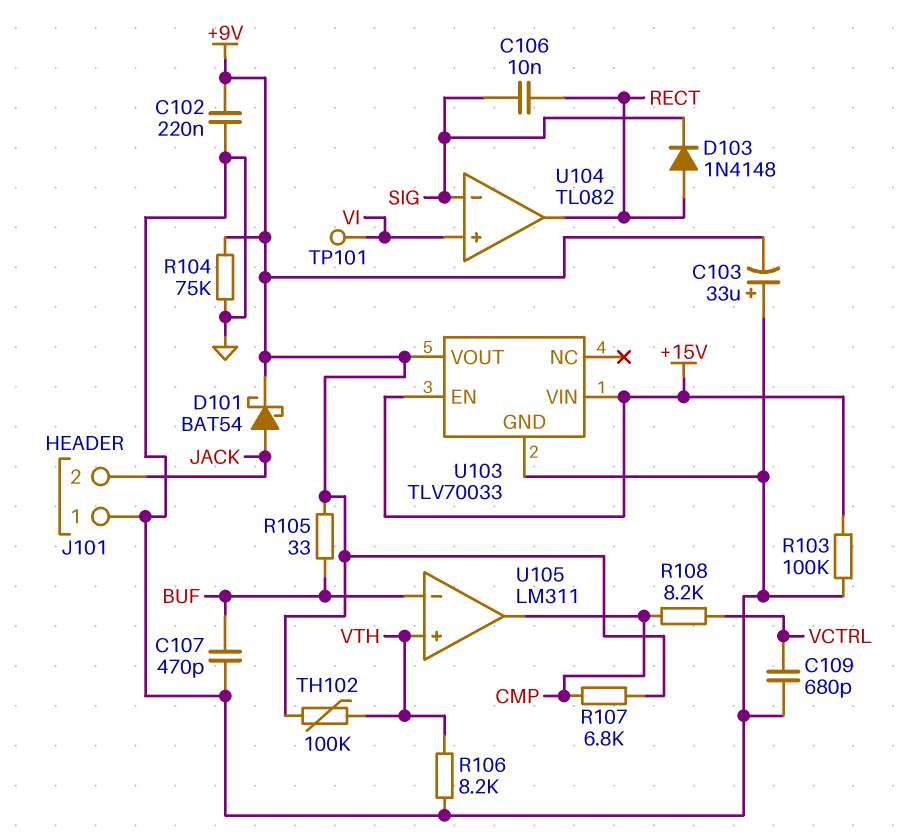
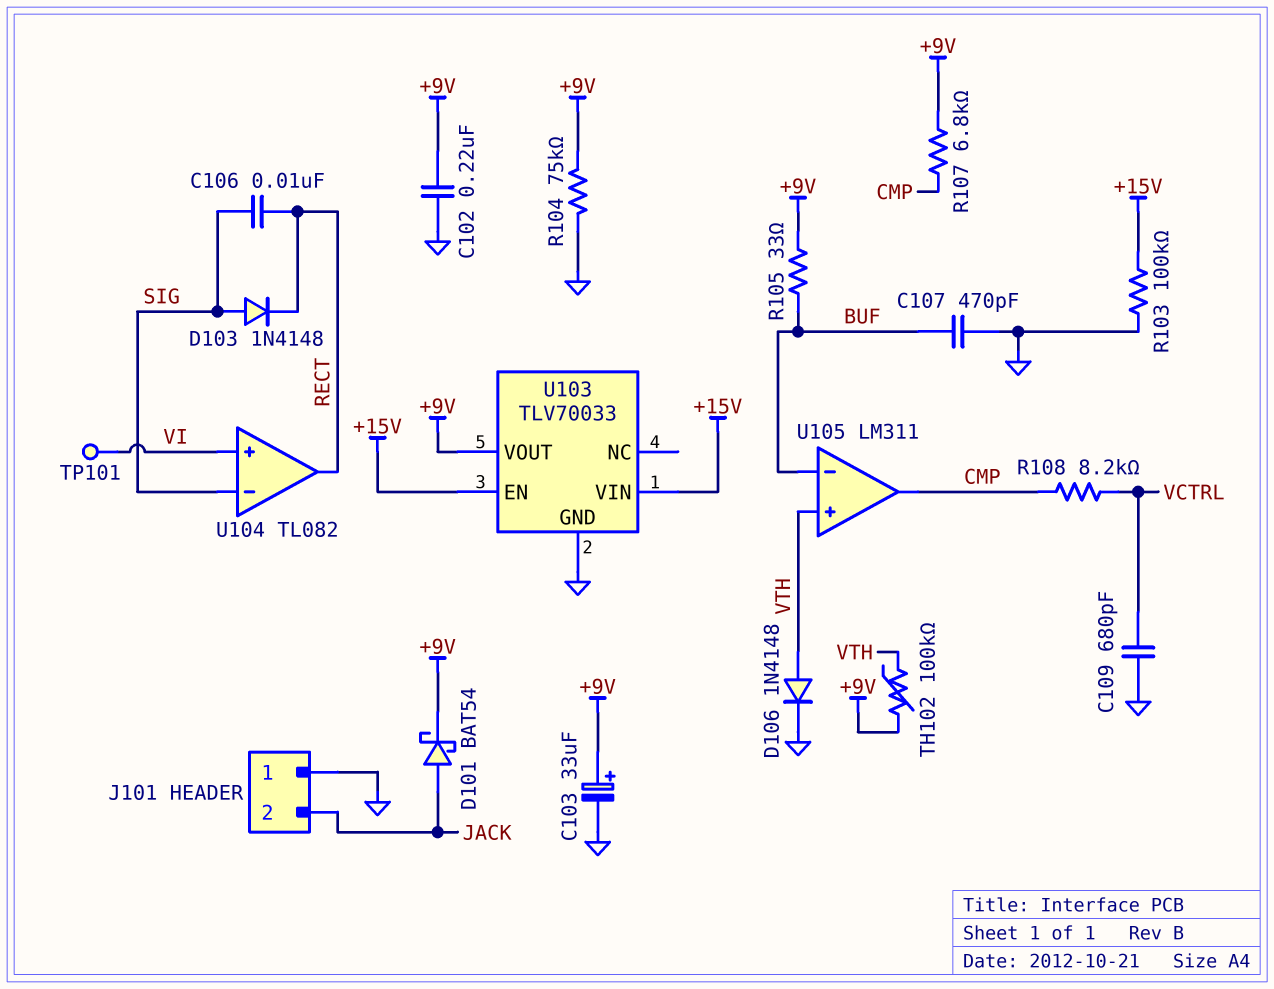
C103: 33uF (plus GND, minus +9V) -> 33uF (plus +9V, minus GND)
D103: diode 1N4148 (A RECT, K SIG) -> diode 1N4148 (A SIG, K RECT)
D106: none -> diode 1N4148 (A VTH, K GND)
R106: 8.2k (GND, VTH) -> none

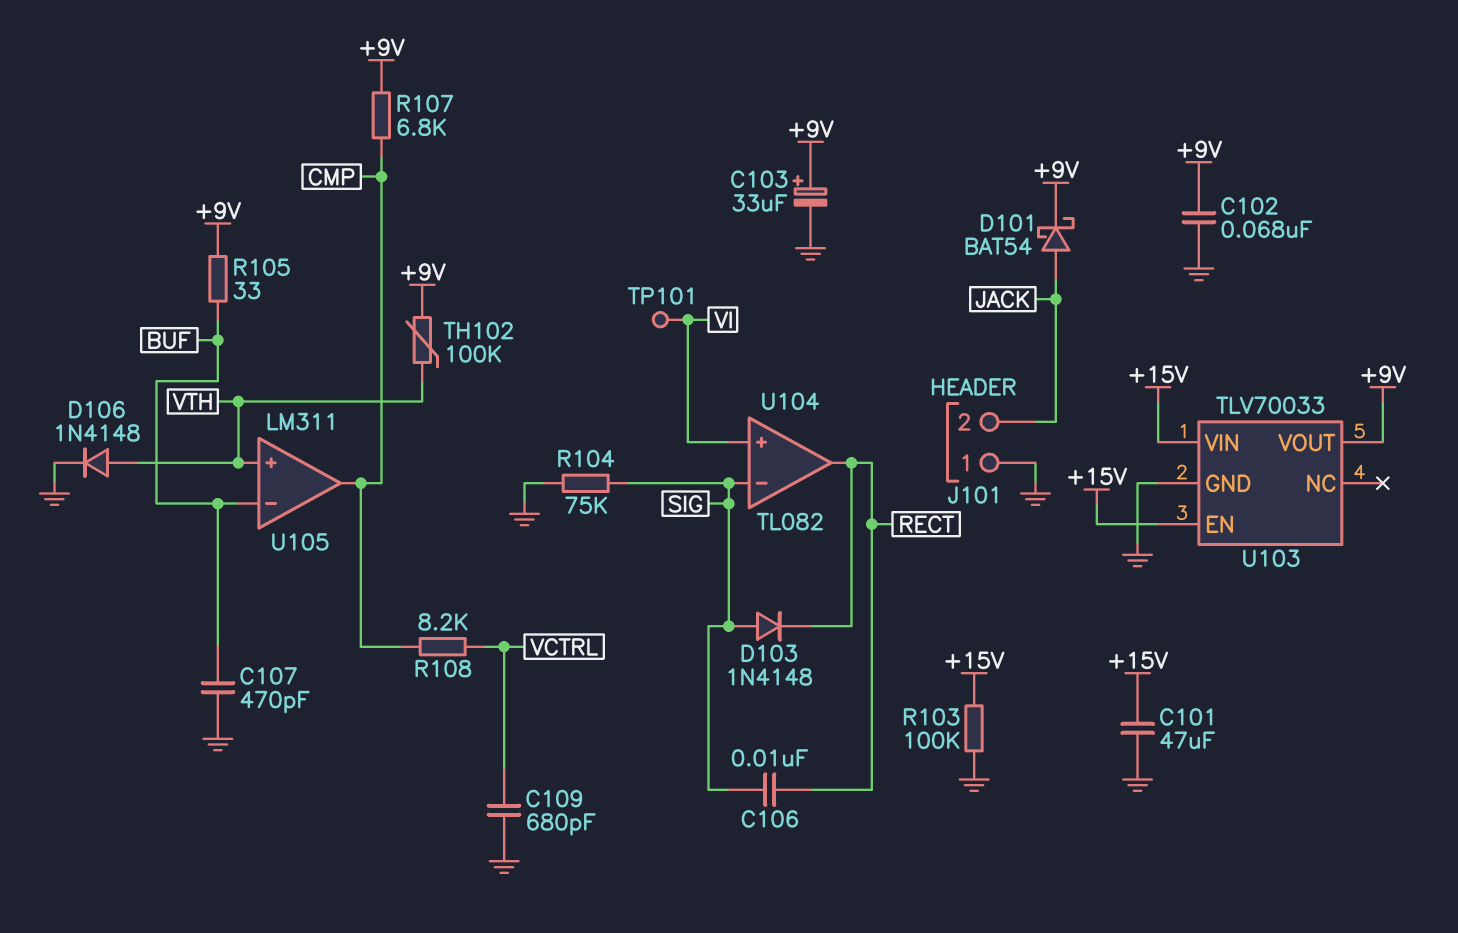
C101: none -> 47uF (+15V, GND)
C102: 220nF (+9V, GND) -> 68nF (+9V, GND)
R104: 75k (+9V, GND) -> 75k (GND, SIG)

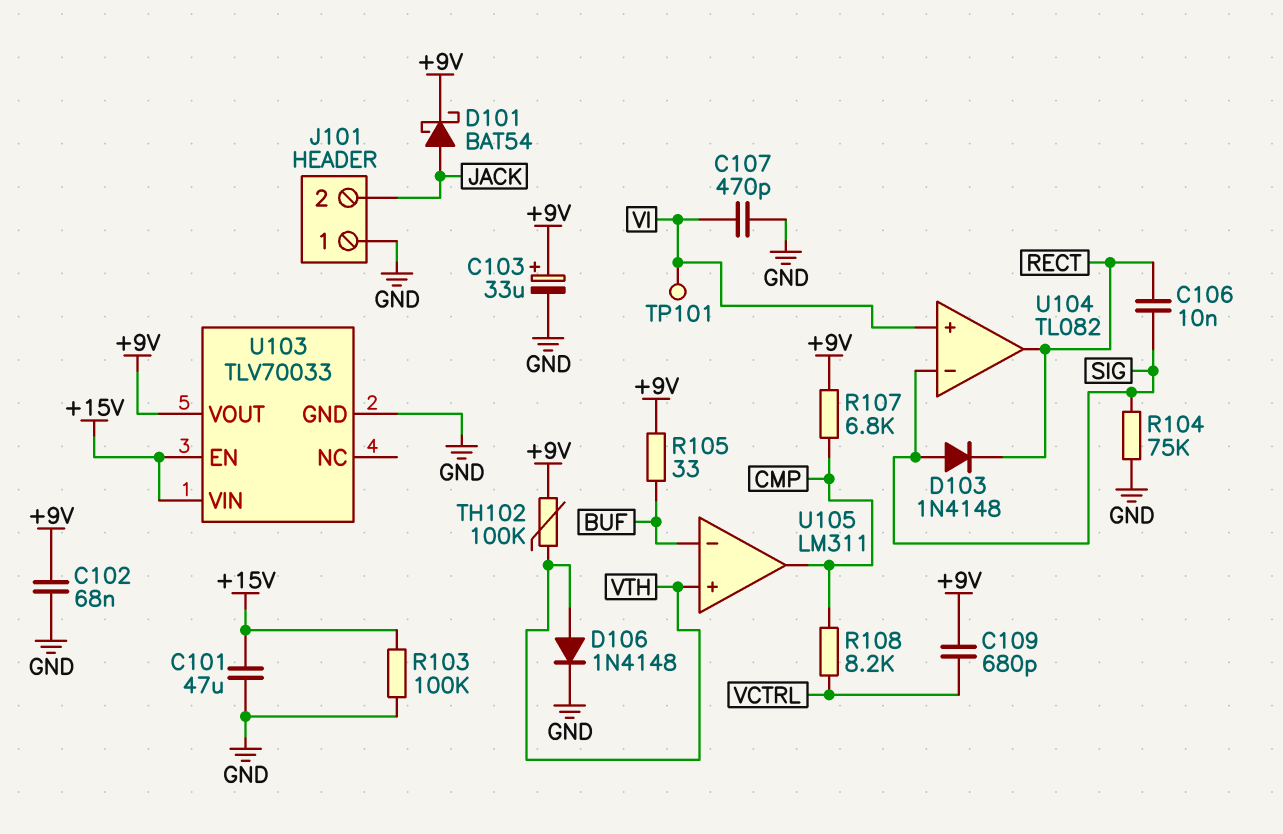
C107: 470pF (BUF, GND) -> 470pF (GND, VI)
C109: 680pF (GND, VCTRL) -> 680pF (+9V, VCTRL)

